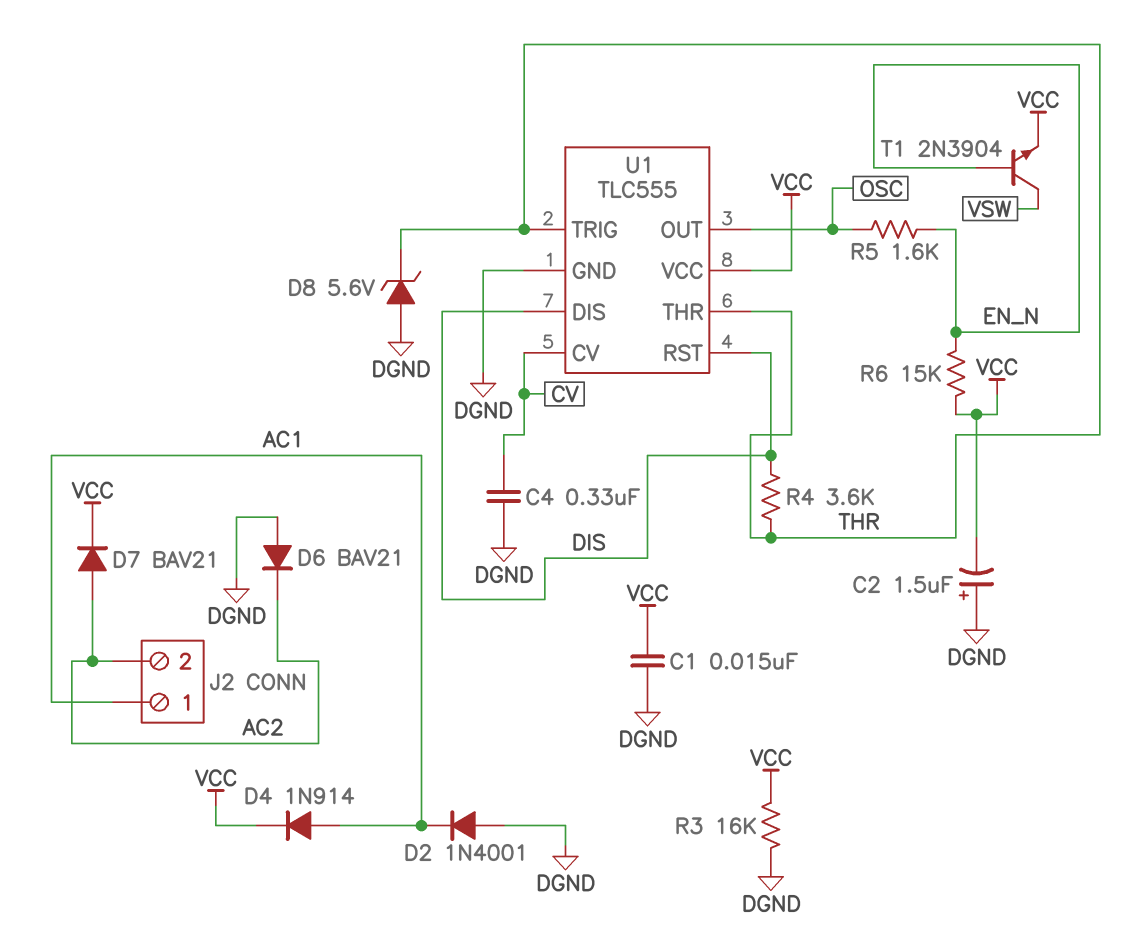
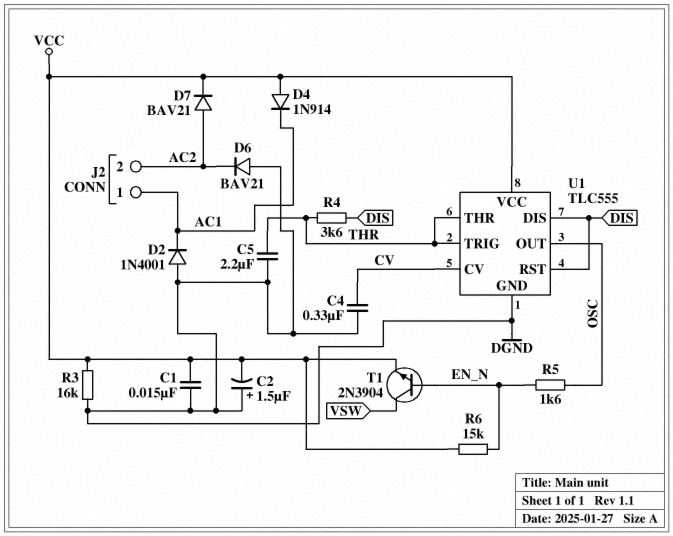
C5: none -> 2.2uF (DGND, THR)
D4: diode 1N914 (A AC1, K VCC) -> diode 1N914 (A VCC, K AC1)
D8: zener 5.6V (A DGND, K THR) -> none

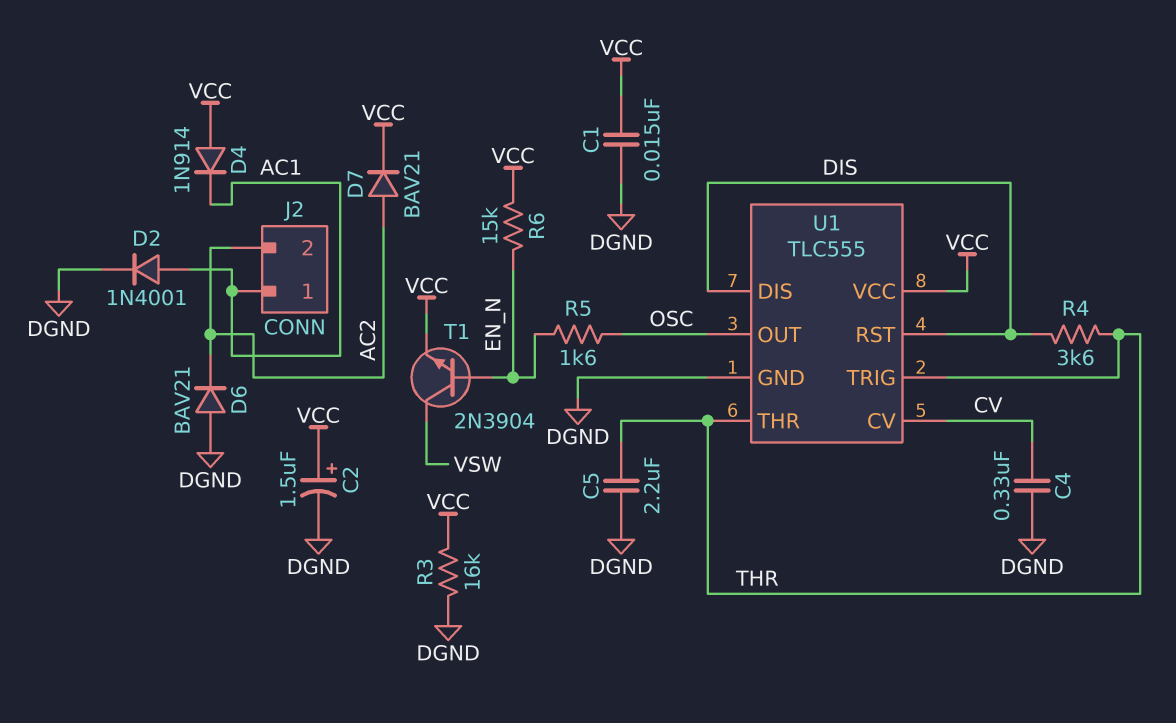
C2: 1.5uF (plus DGND, minus VCC) -> 1.5uF (plus VCC, minus DGND)
D2: diode 1N4001 (A DGND, K AC1) -> diode 1N4001 (A AC1, K DGND)

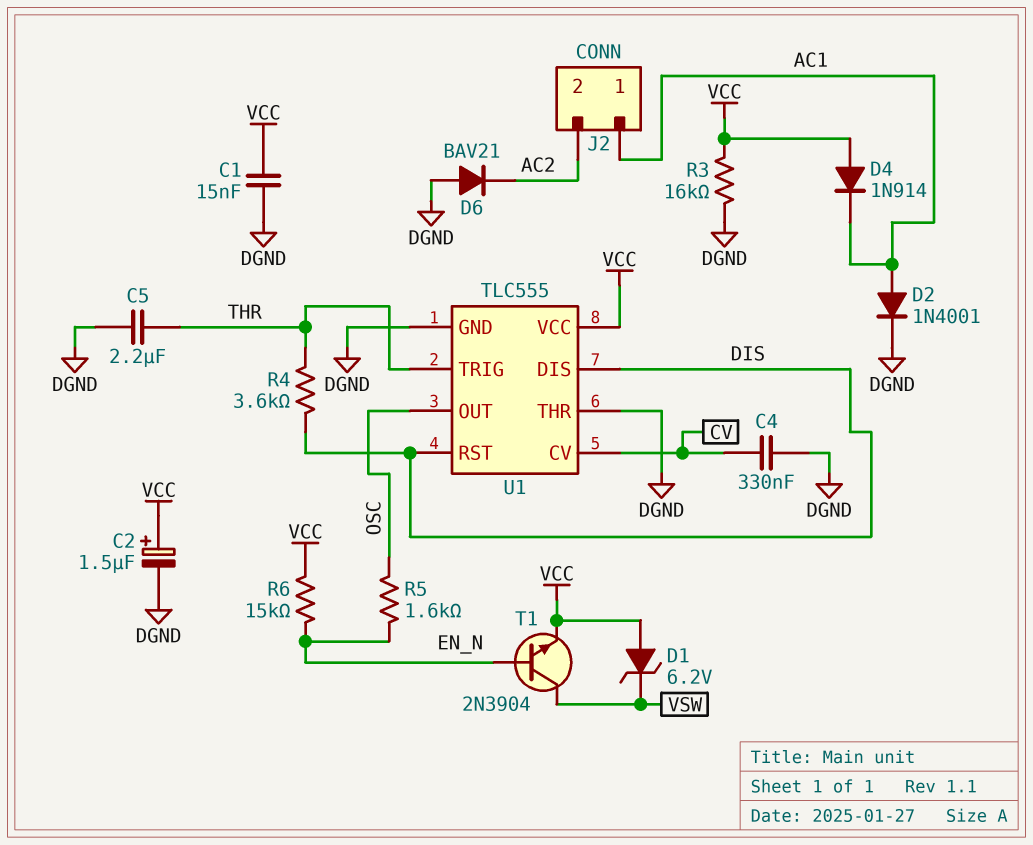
D1: none -> zener 6.2V (A VCC, K VSW)
D7: diode BAV21 (A AC2, K VCC) -> none
U1 pin THR: THR -> DGND

